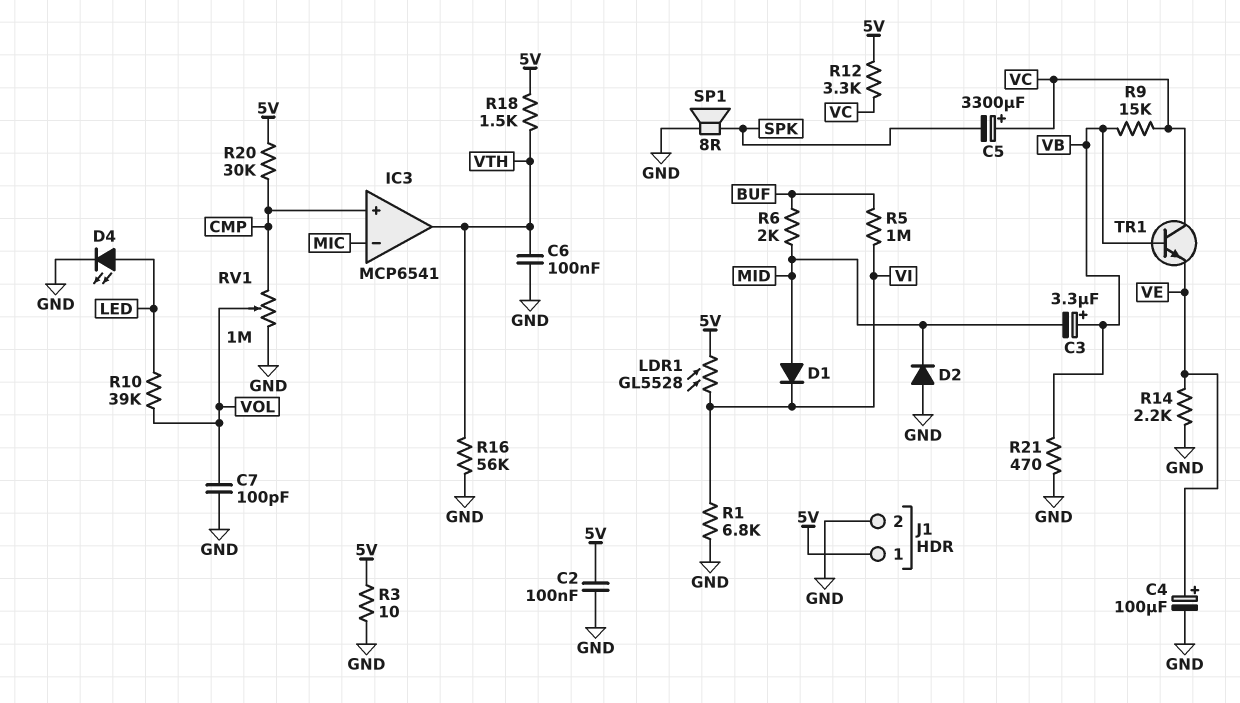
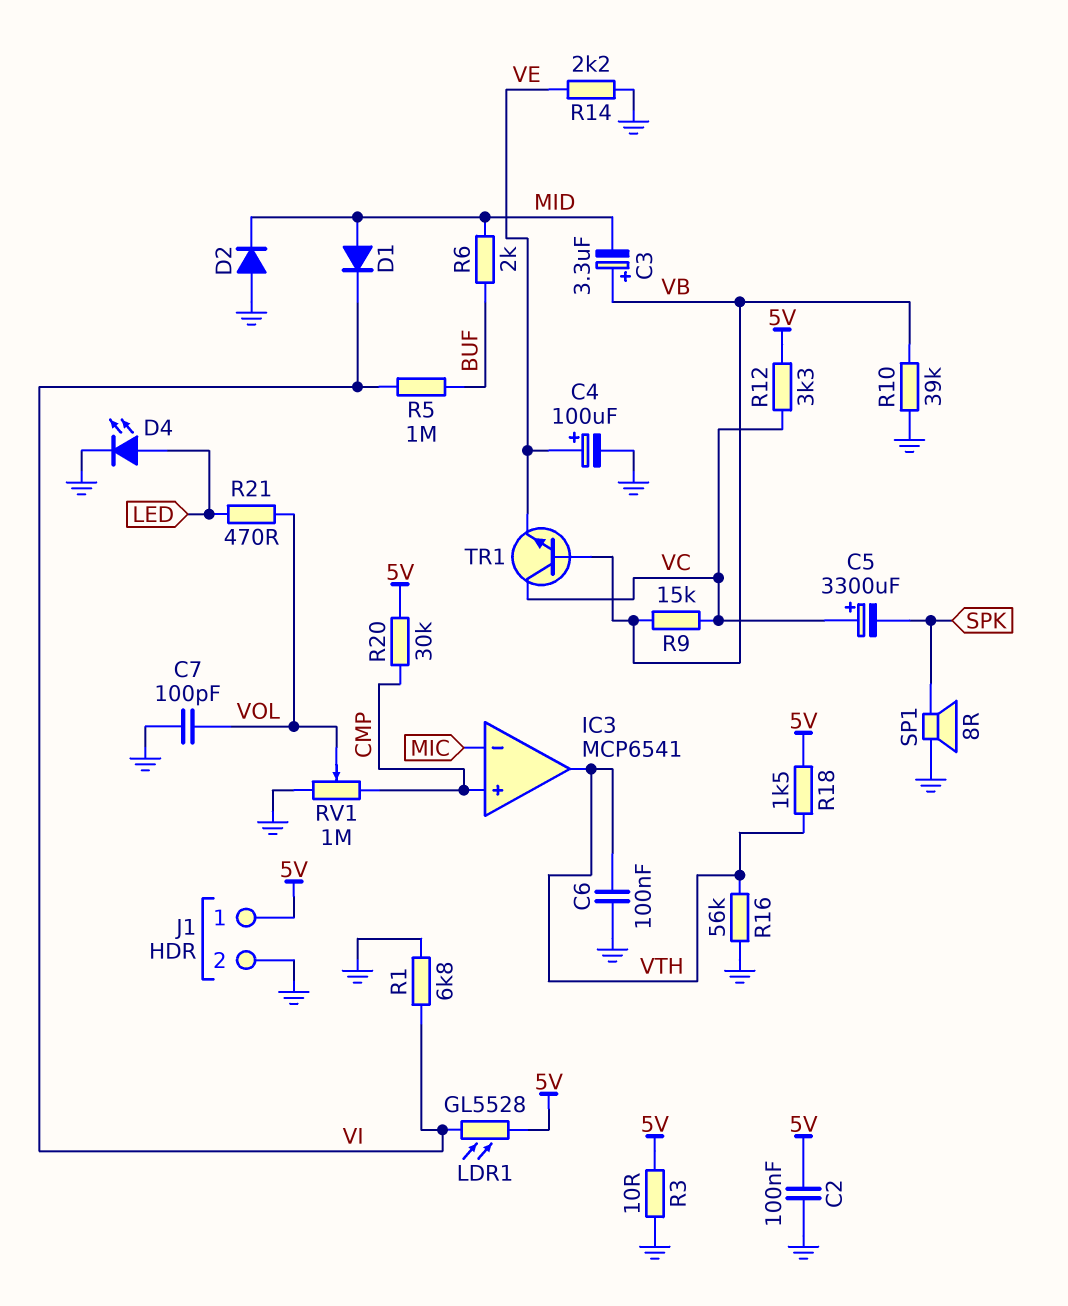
R10: 39k (LED, VOL) -> 39k (GND, VB)
R21: 470 (GND, VB) -> 470 (LED, VOL)

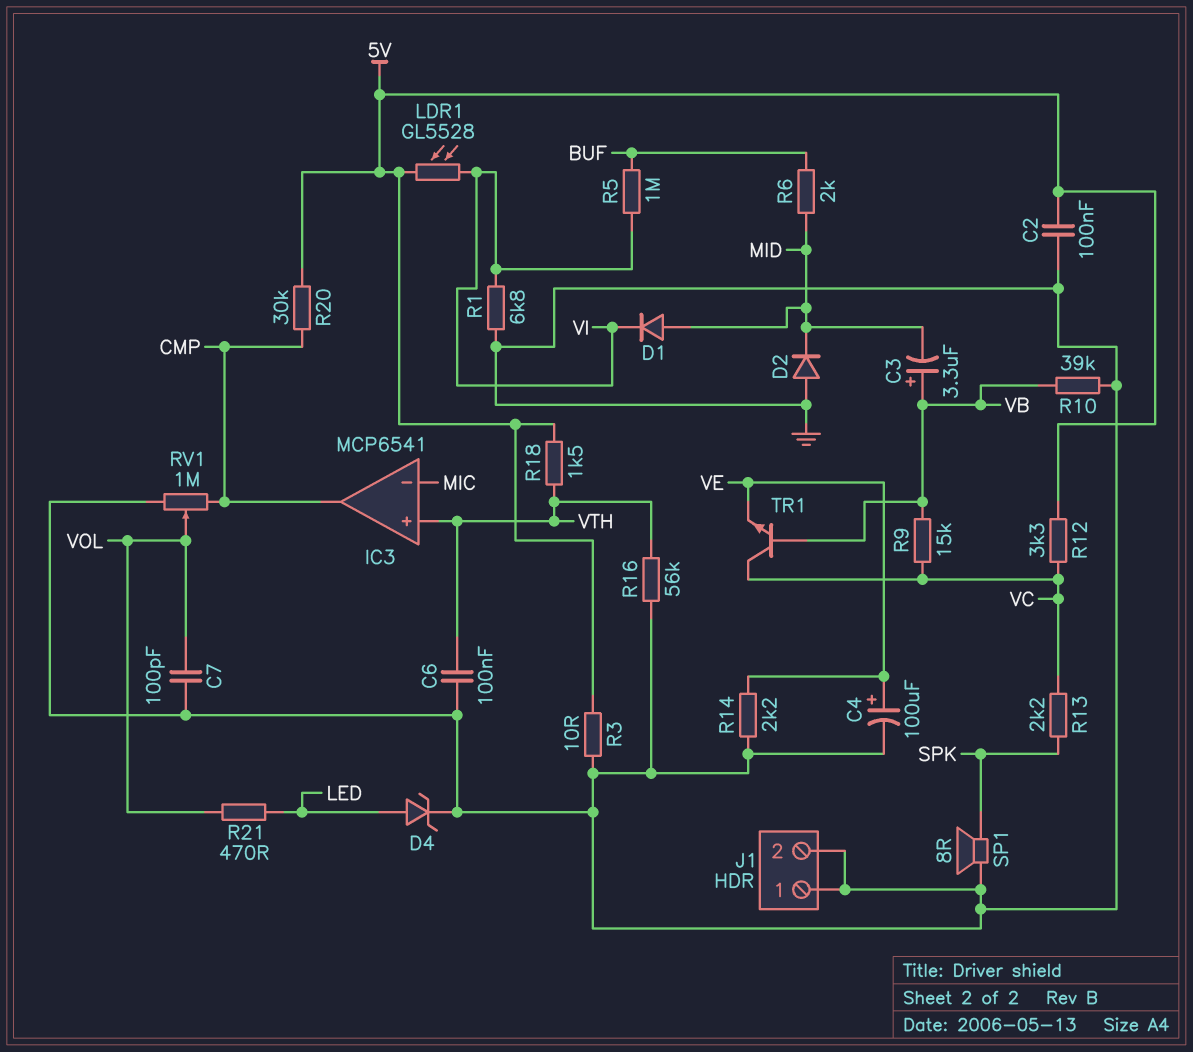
C5: 3300uF (plus VC, minus SPK) -> none
D4: LED (A LED, K GND) -> zener (A LED, K GND)
IC3 pin in+: CMP -> VTH
IC3 pin out: VTH -> CMP
J1 pin 1: 5V -> GND
R13: none -> 2.2k (SPK, VC)

